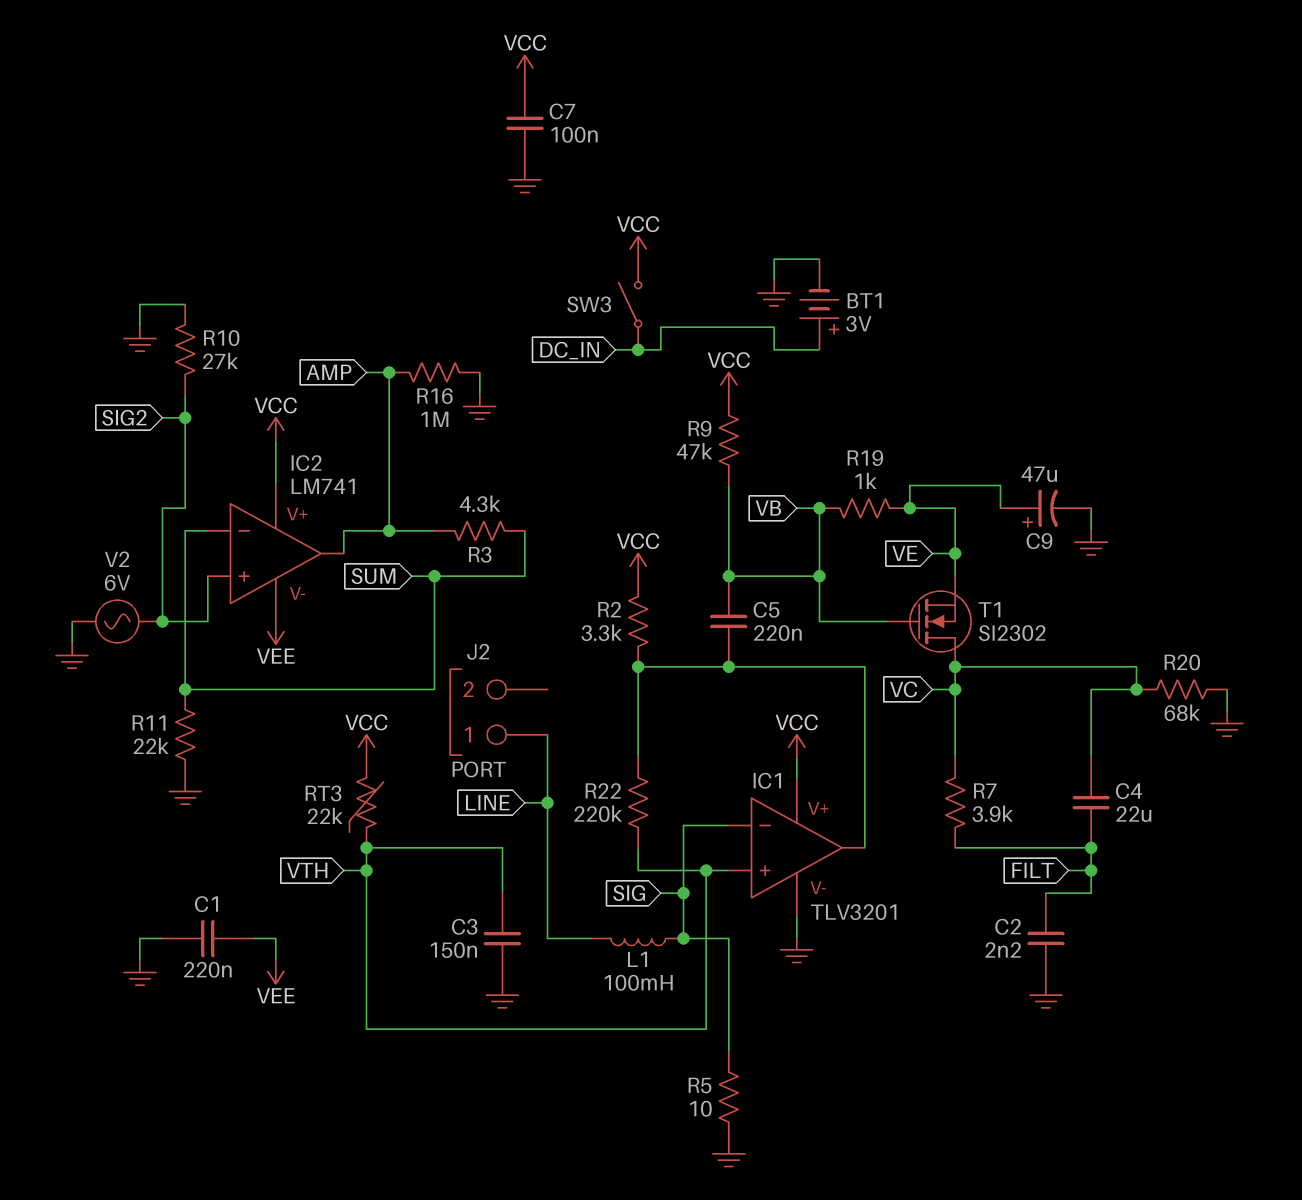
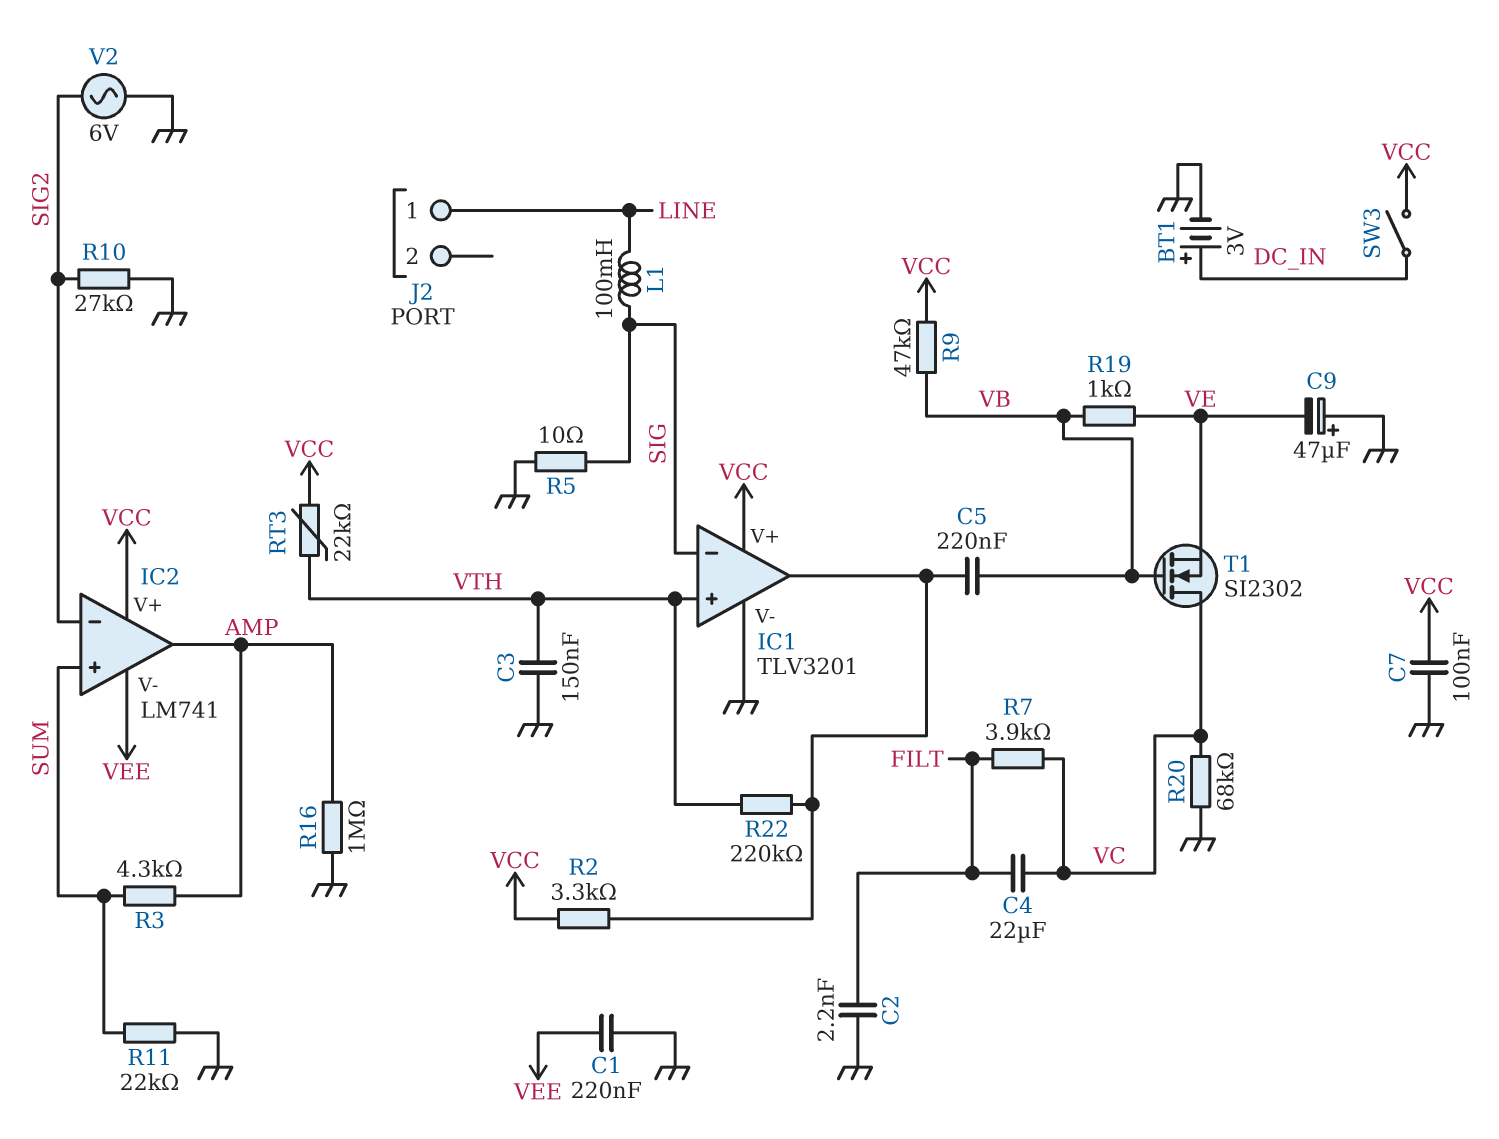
C9: 47uF (plus VE, minus GND) -> 47uF (plus GND, minus VE)
IC2 pin in+: SIG2 -> SUM
IC2 pin in-: SUM -> SIG2

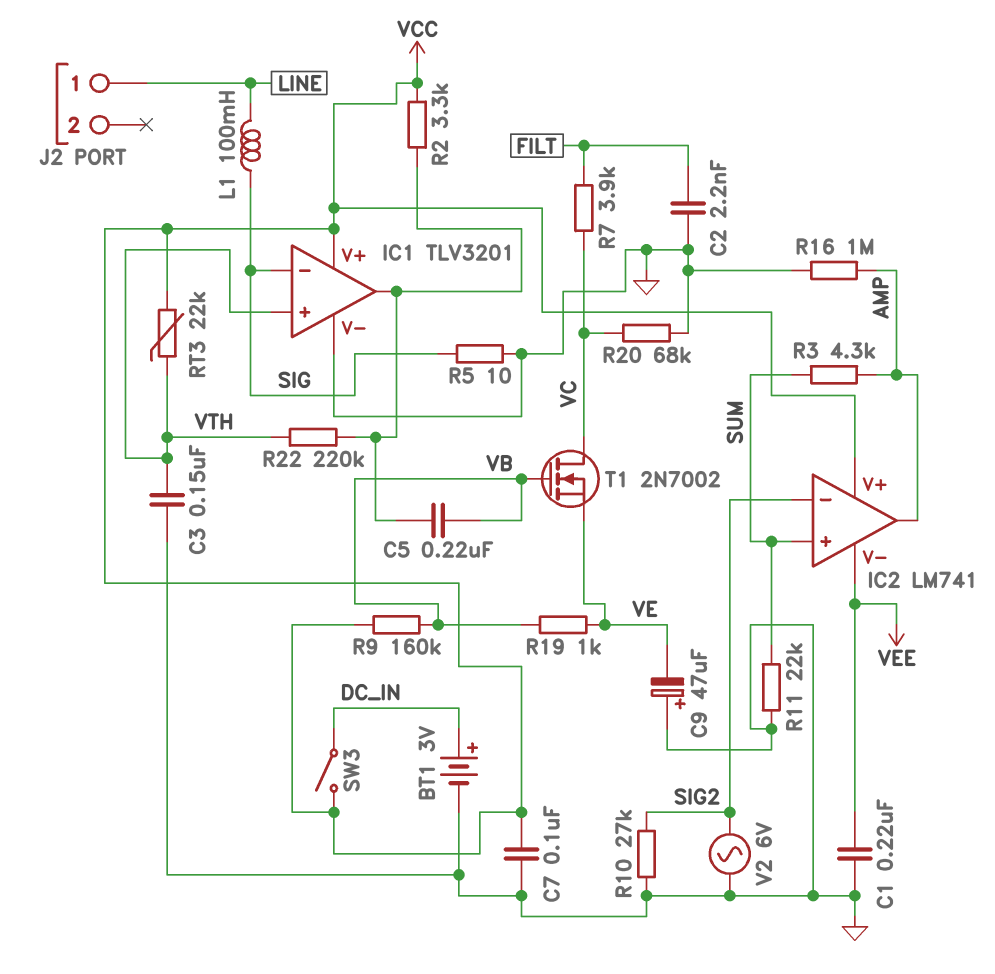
C4: 22uF (FILT, VC) -> none
R9: 47k (VB, VCC) -> 160k (VB, VCC)
T1: NMOS SI2302 (G VB, D VC, S VE) -> NMOS 2N7002 (G VB, D VC, S VE)

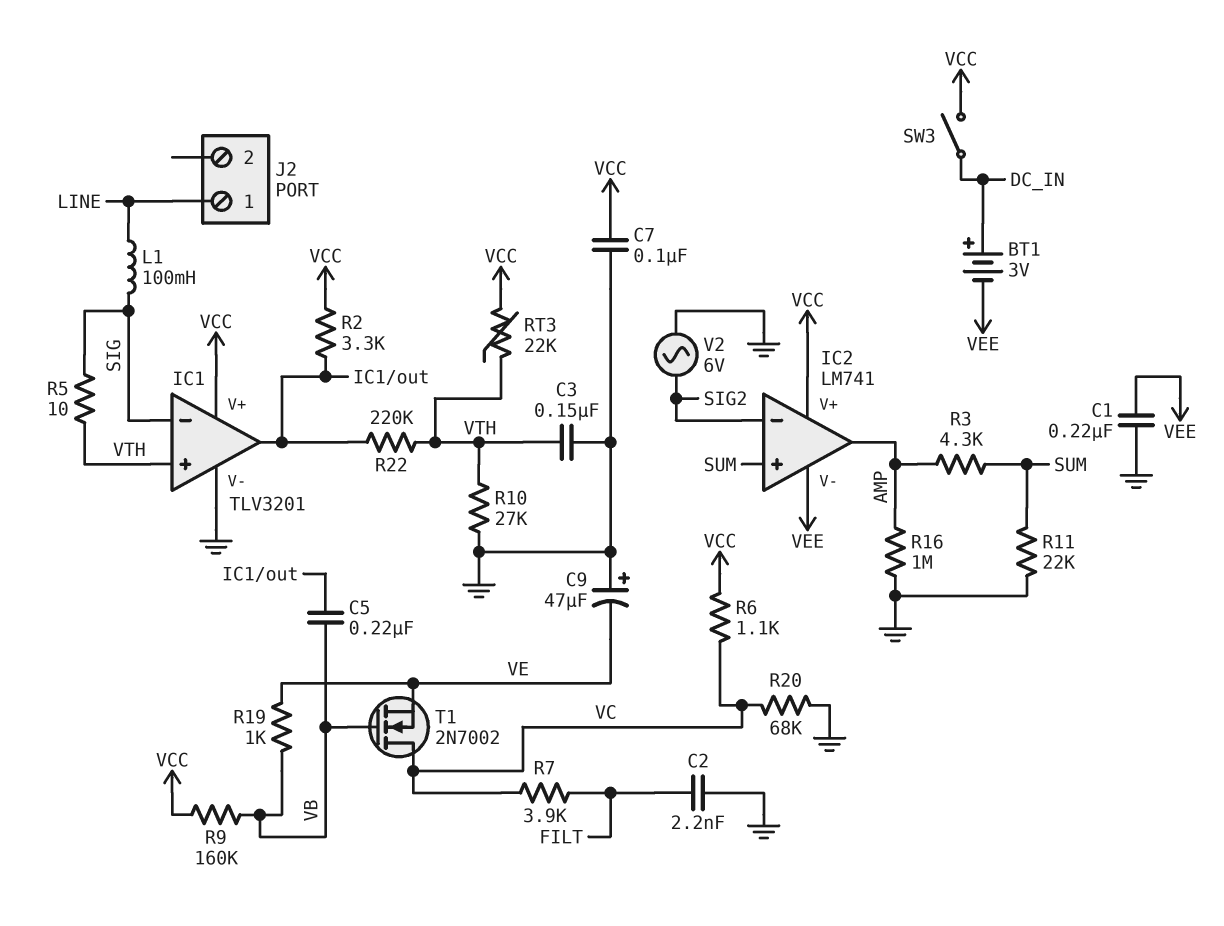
BT1: 3V (plus DC_IN, minus GND) -> 3V (plus DC_IN, minus VEE)
R5: 10 (GND, SIG) -> 10 (SIG, VTH)
R6: none -> 1.1k (VC, VCC)
R10: 27k (GND, SIG2) -> 27k (GND, VTH)

